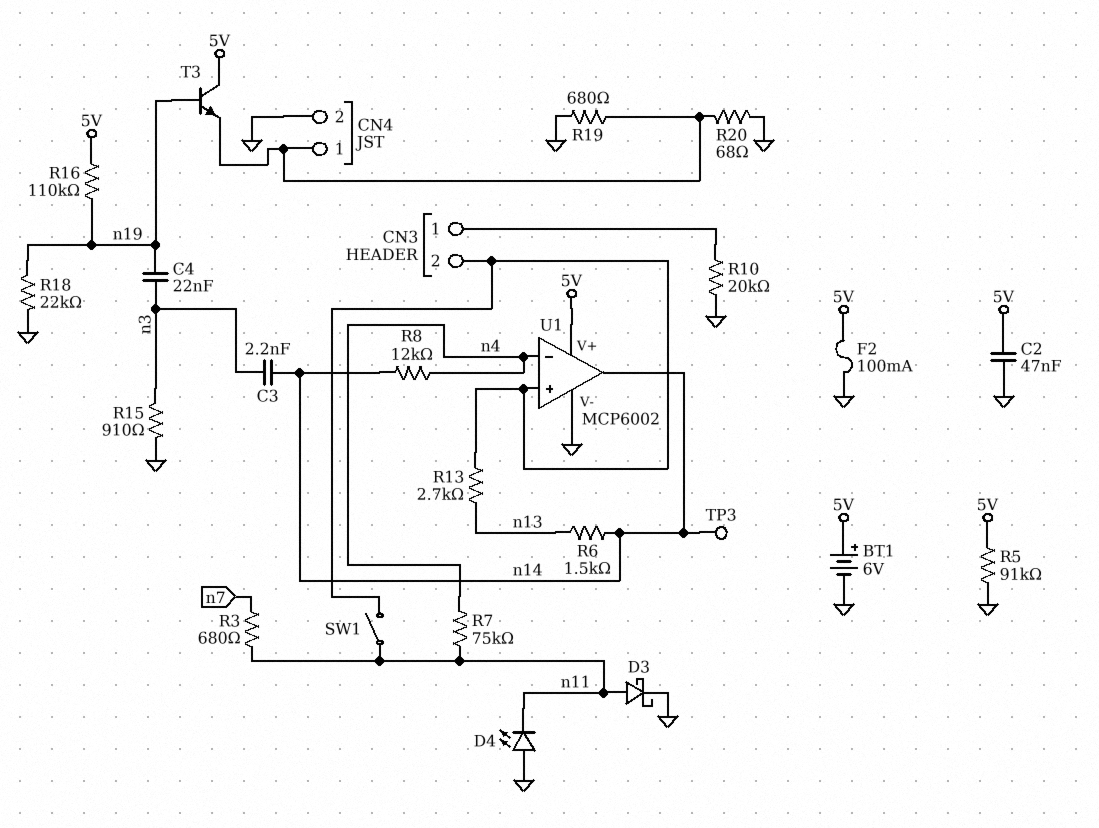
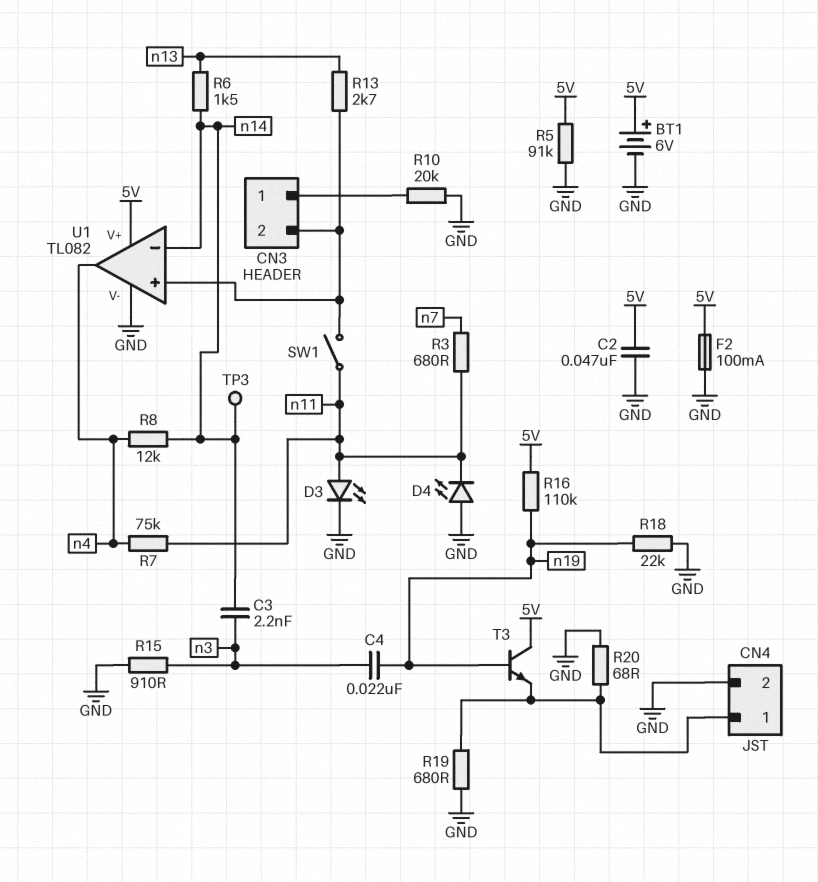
D3: schottky (A n11, K GND) -> LED (A n11, K GND)
U1: MCP6002 -> TL082
U1 pin in-: n4 -> n14
U1 pin out: n14 -> n4

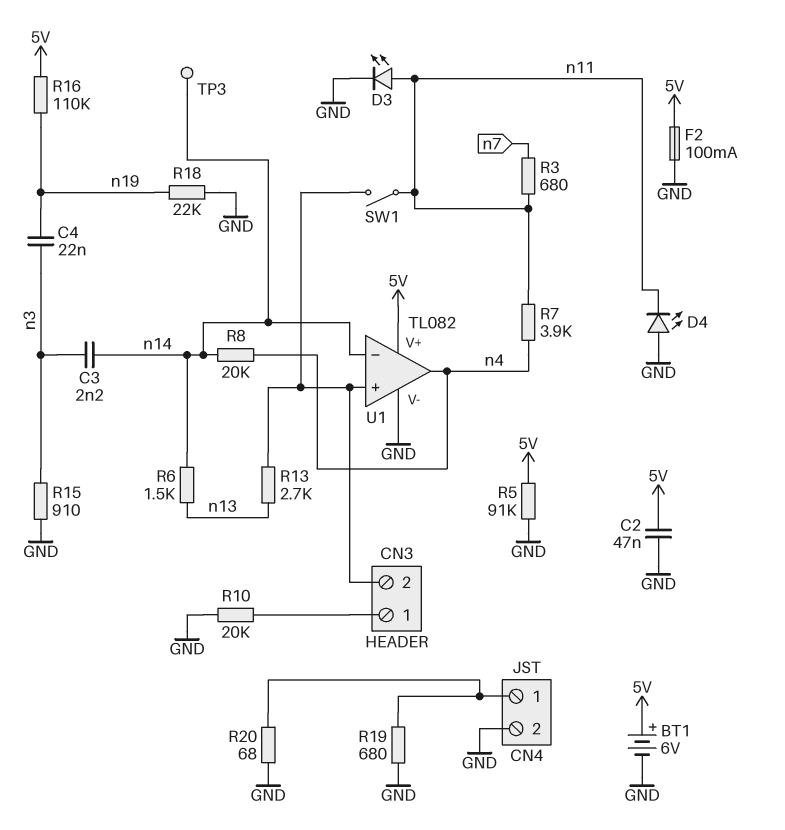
R7: 75k (n4, n11) -> 3.9k (n4, n11)
R8: 12k (n4, n14) -> 20k (n4, n14)
T3: NPN (B n19, C 5V, E CN4/1) -> none

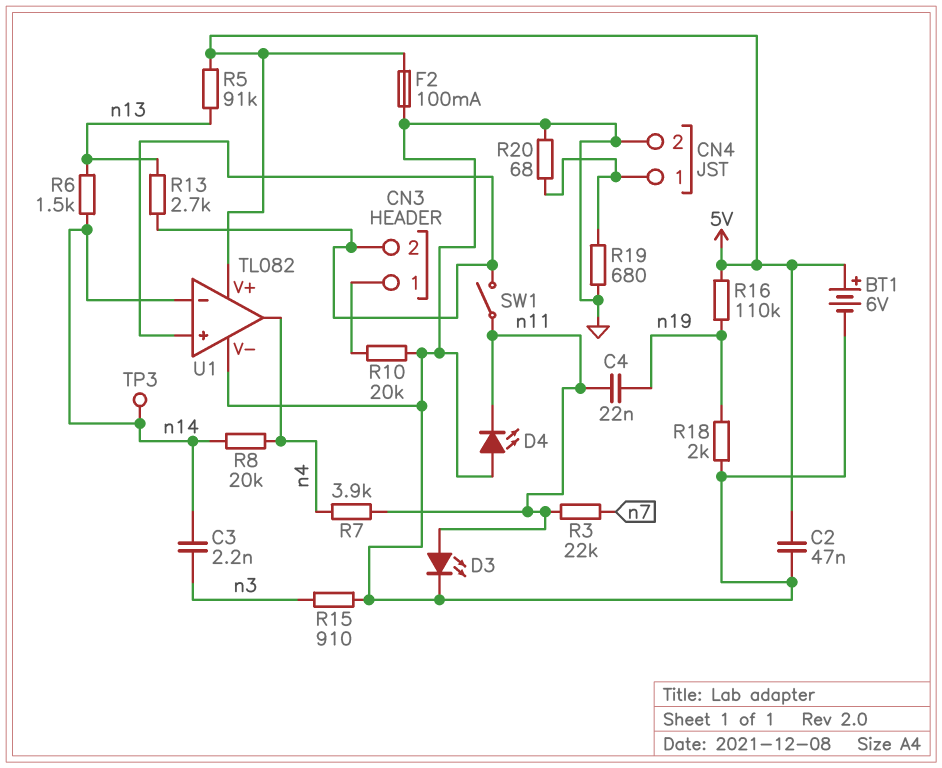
C4: 22nF (n3, n19) -> 22nF (n11, n19)
R3: 680 (n7, n11) -> 22k (n7, n11)
R5: 91k (5V, GND) -> 91k (5V, n13)
R18: 22k (GND, n19) -> 2k (GND, n19)

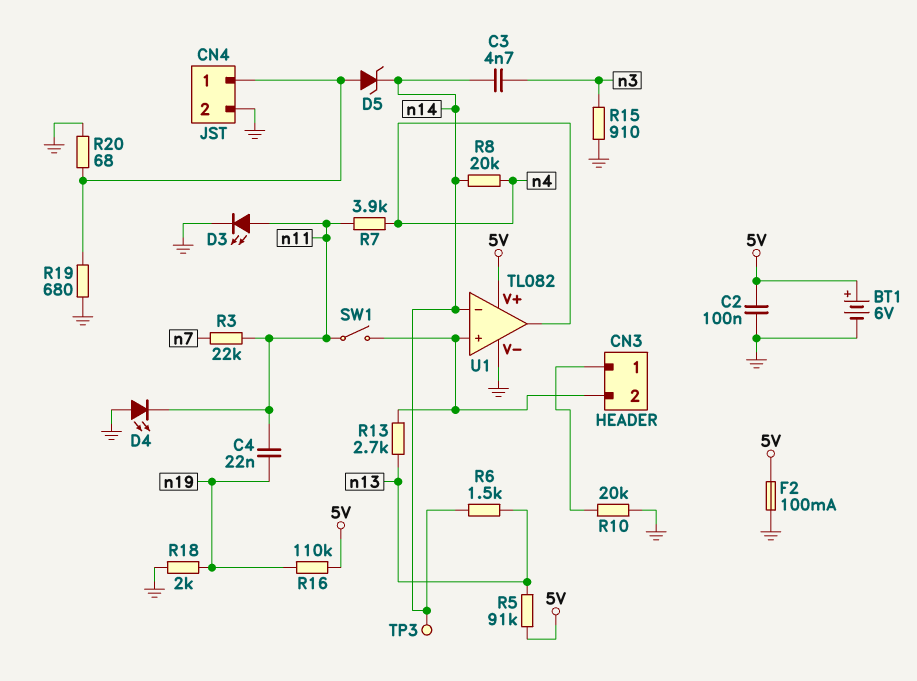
C2: 47nF (5V, GND) -> 100nF (5V, GND)
C3: 2.2nF (n3, n14) -> 4.7nF (n3, n14)
D5: none -> zener (A CN4/1, K n14)

